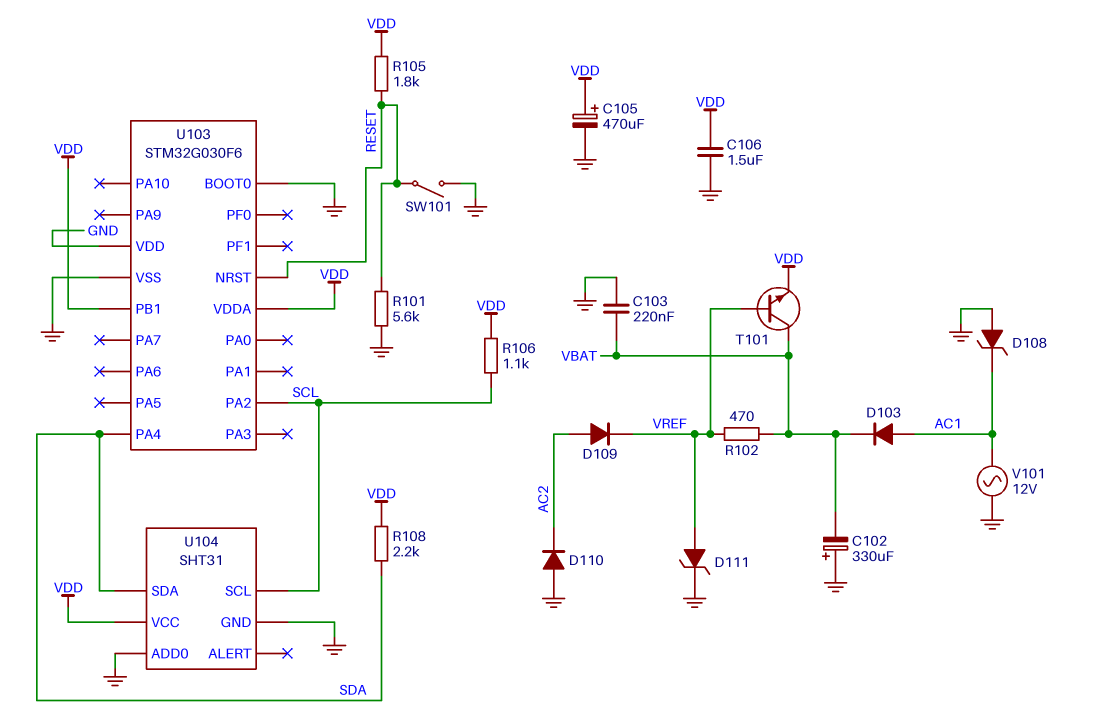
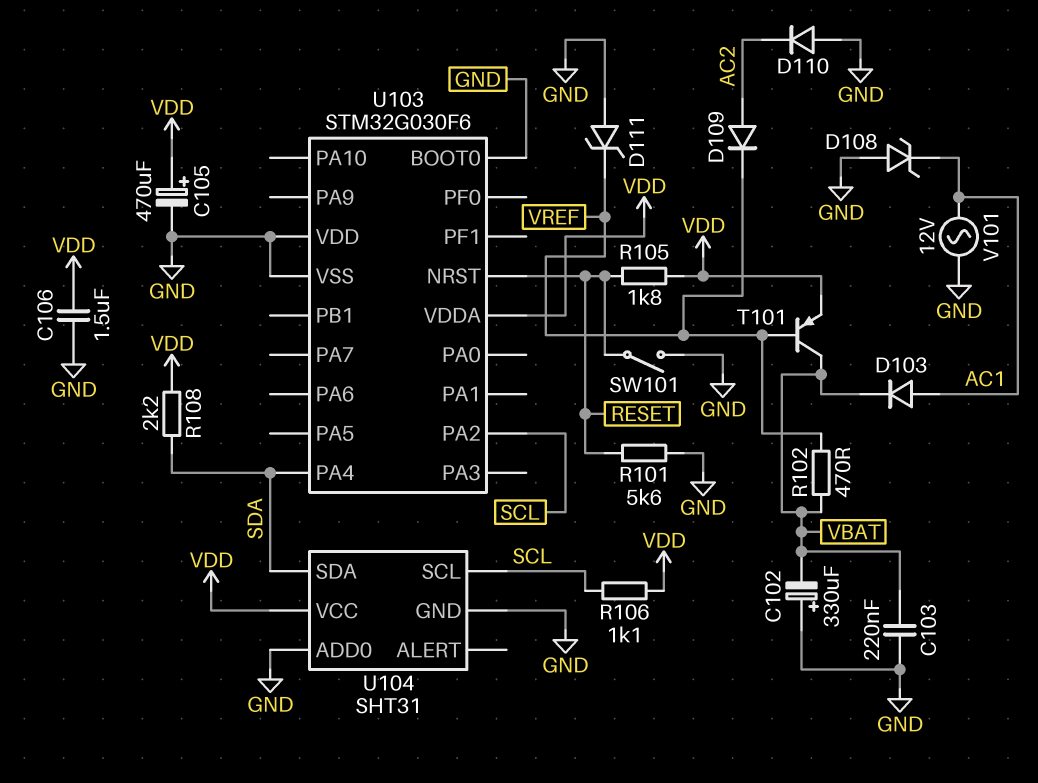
D111: zener (A VREF, K GND) -> zener (A GND, K VREF)
T101: NPN (B VREF, C VBAT, E VDD) -> PNP (B VREF, C VBAT, E VDD)
U103 pin PB1: VDD -> none

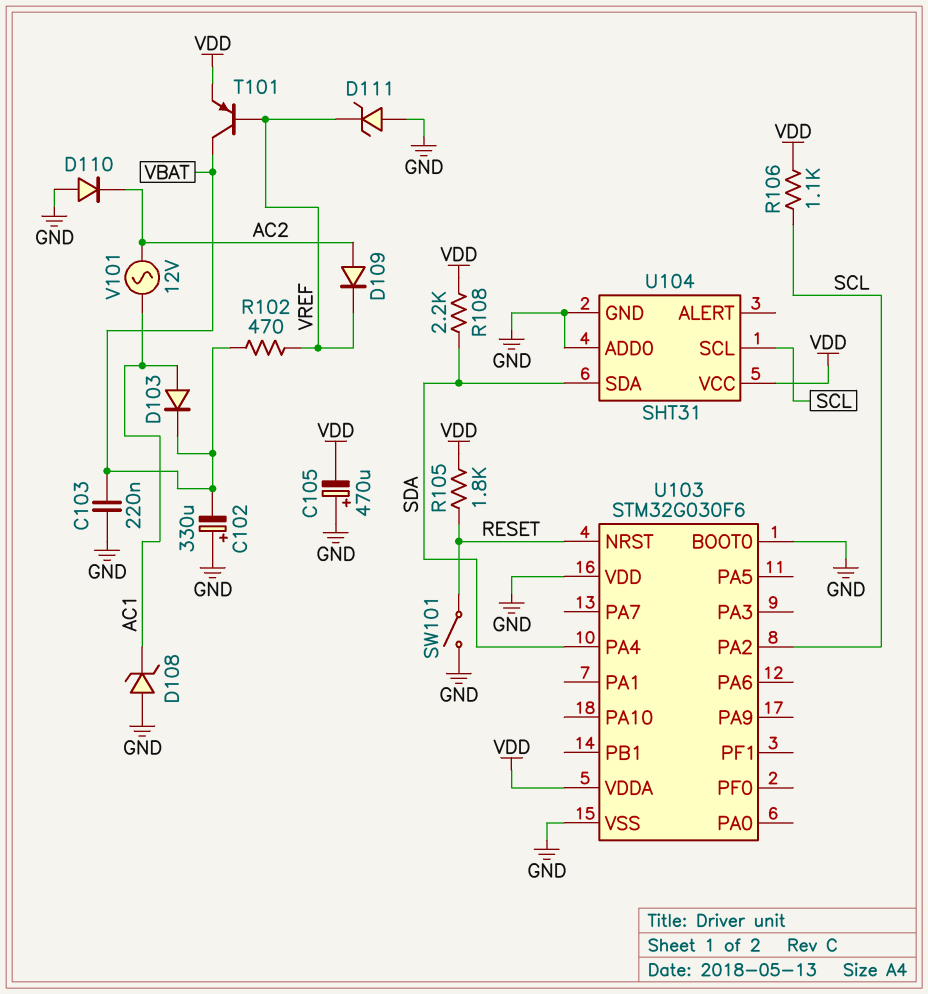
C105: 470uF (plus VDD, minus GND) -> 470uF (plus GND, minus VDD)
C106: 1.5uF (GND, VDD) -> none
R101: 5.6k (GND, RESET) -> none
V101: AC 12V (AC1, GND) -> AC 12V (AC1, AC2)

